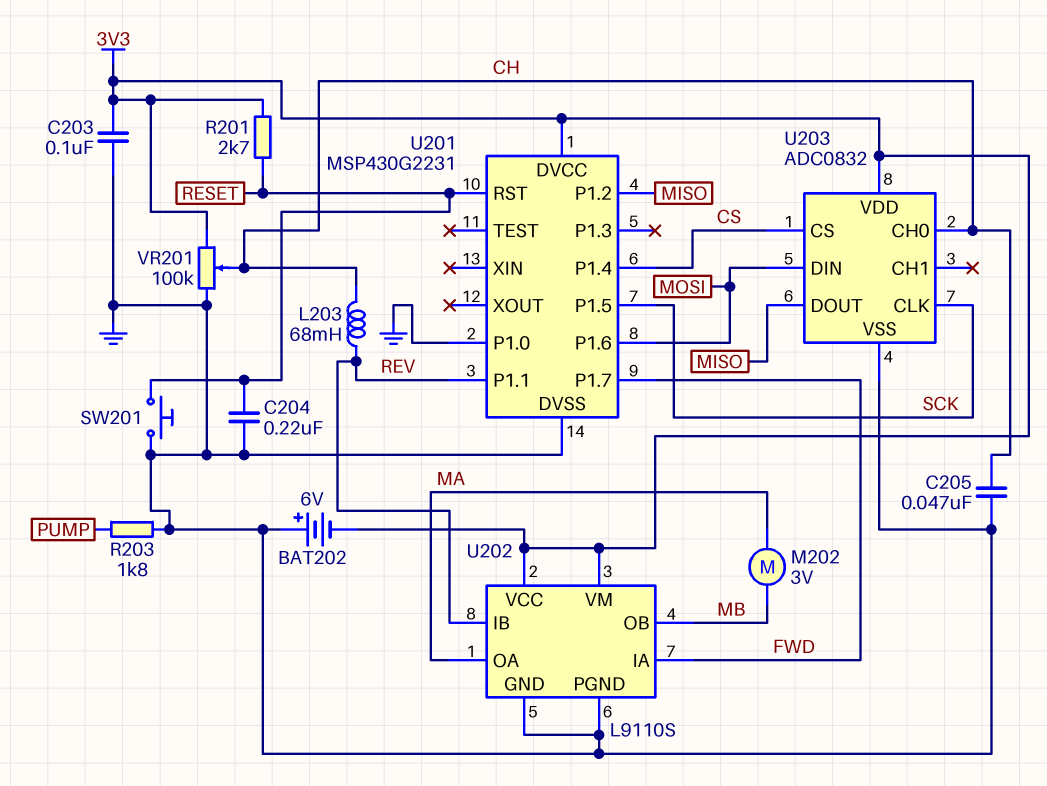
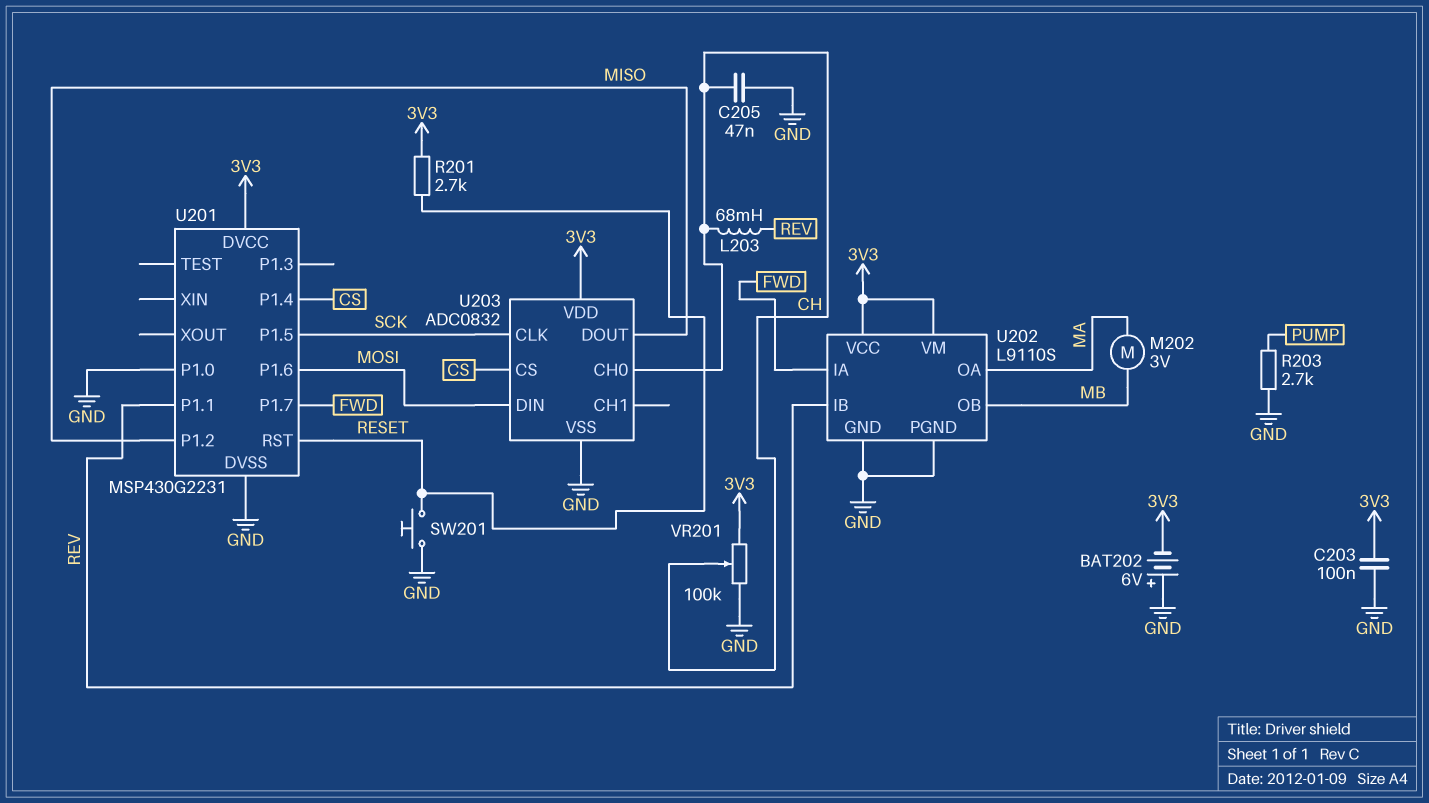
C204: 220nF (GND, RESET) -> none
R203: 1.8k (GND, PUMP) -> 2.7k (GND, PUMP)

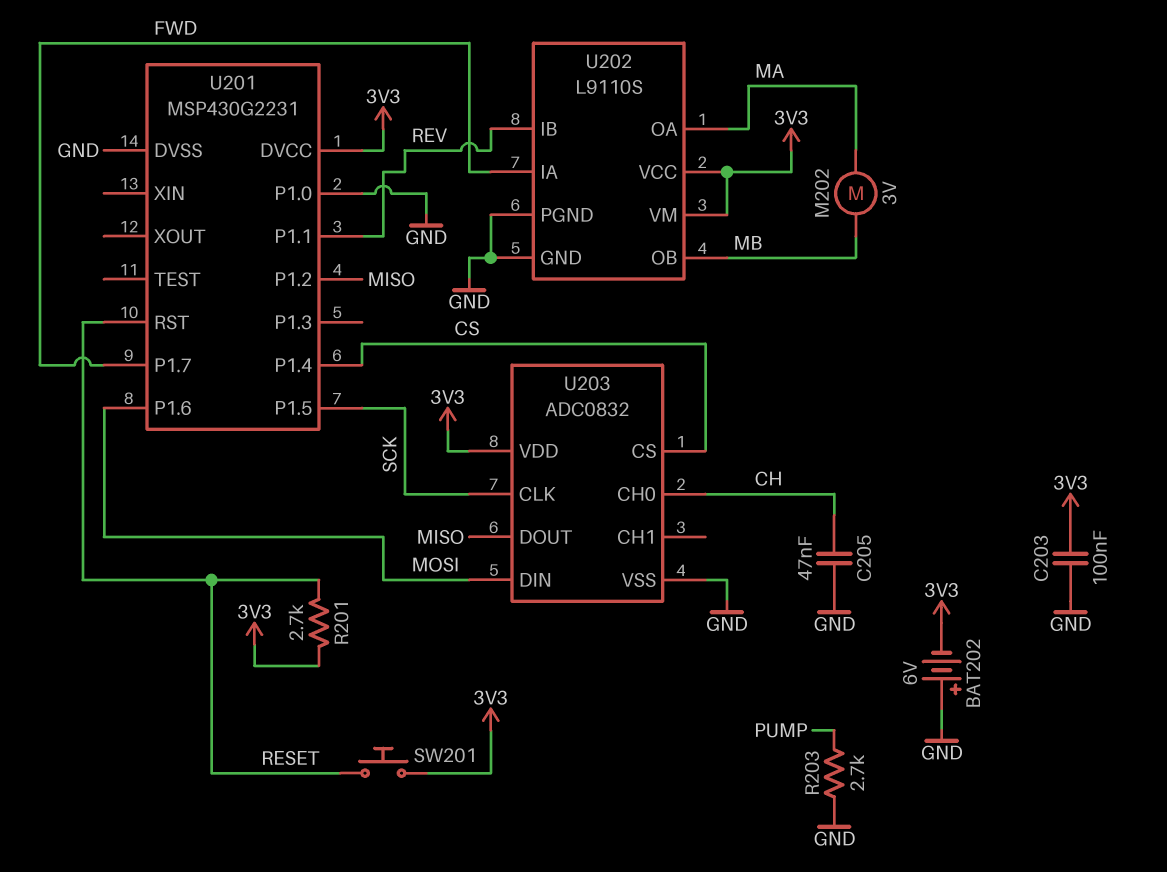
L203: 68mH (CH, REV) -> none
SW201: button (GND, RESET) -> button (3V3, RESET)
VR201: 100k (3V3, GND, wiper CH) -> none

